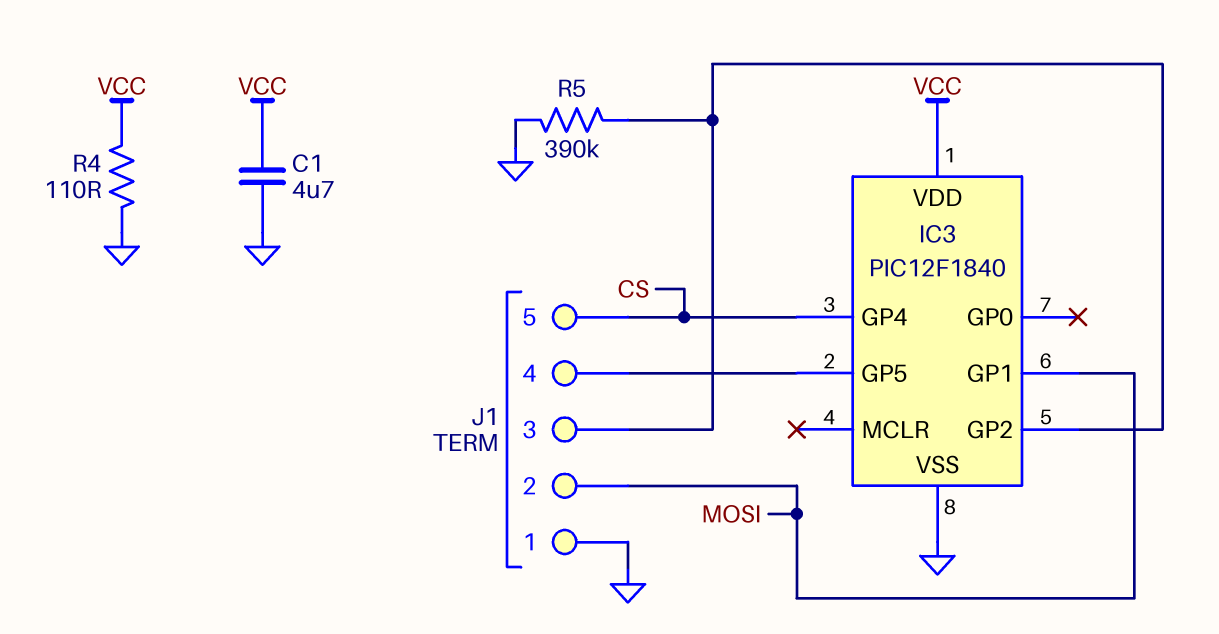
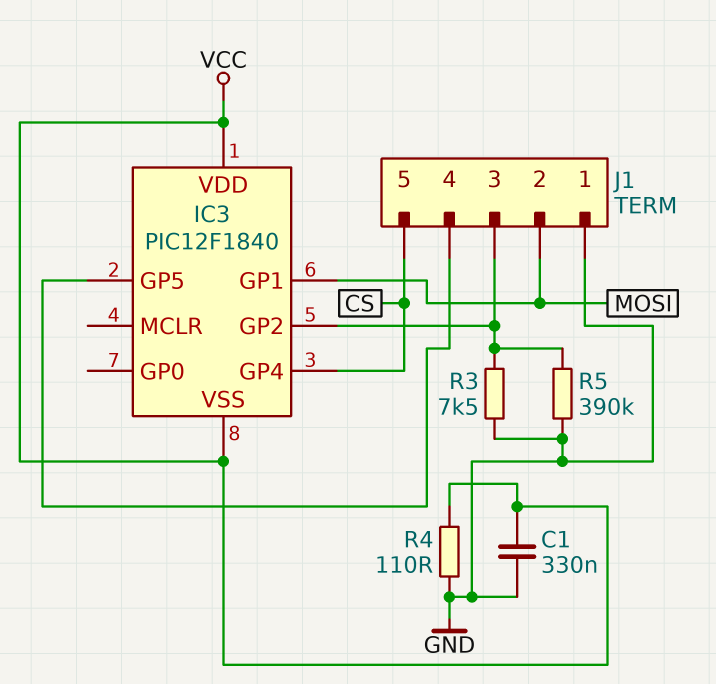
C1: 4.7uF (GND, VCC) -> 330nF (GND, VCC)
IC3 pin VSS: GND -> VCC
R3: none -> 7.5k (GND, IC3/GP2)

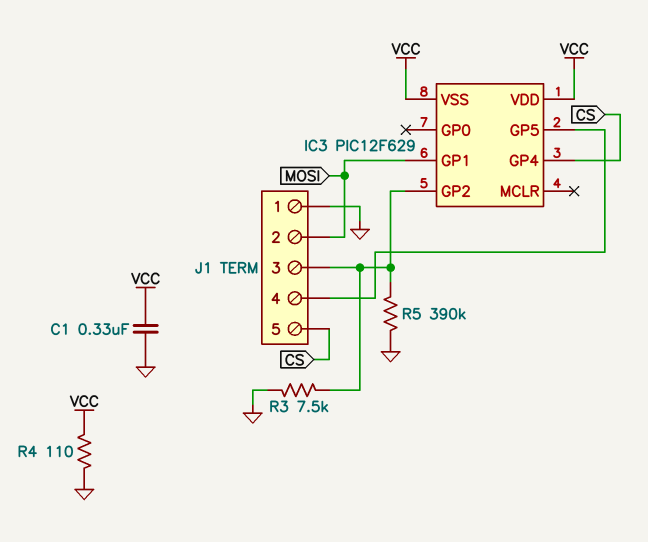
IC3: PIC12F1840 -> PIC12F629

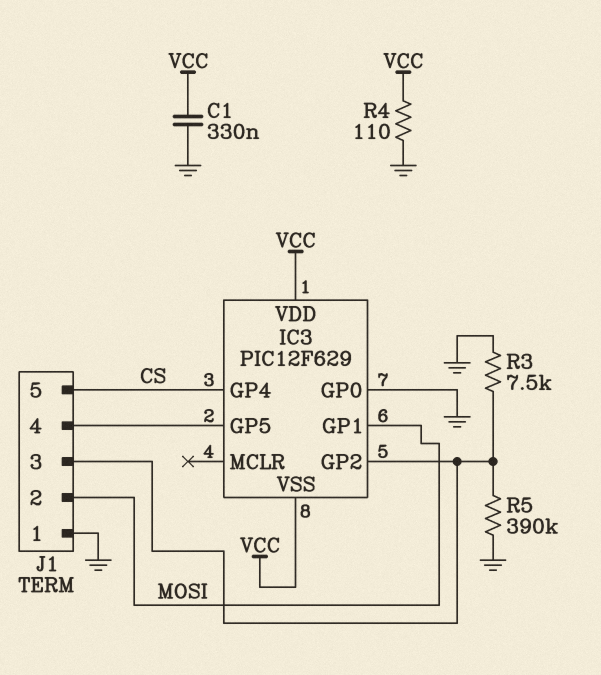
IC3 pin GP0: none -> GND

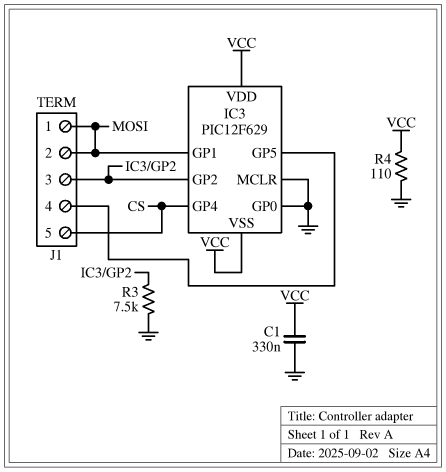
IC3 pin MCLR: none -> GND
J1 pin 1: GND -> MOSI
R5: 390k (GND, IC3/GP2) -> none

